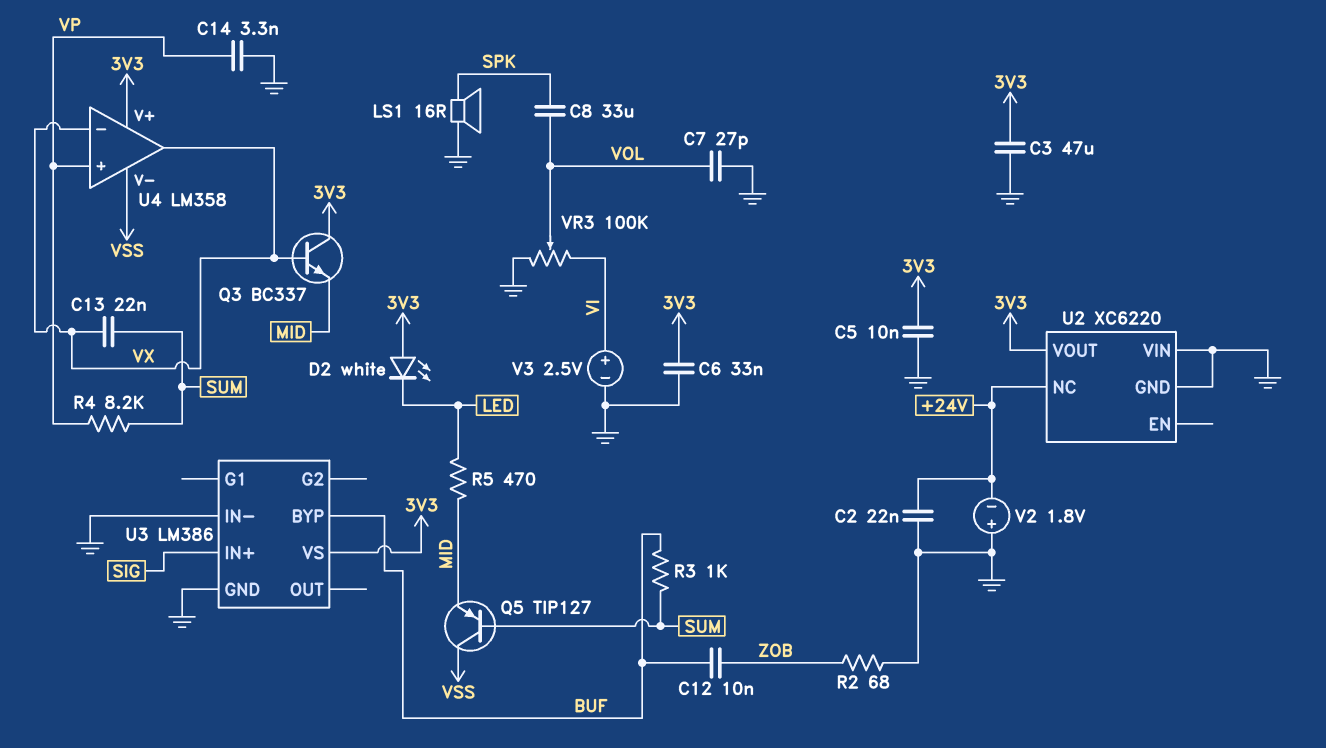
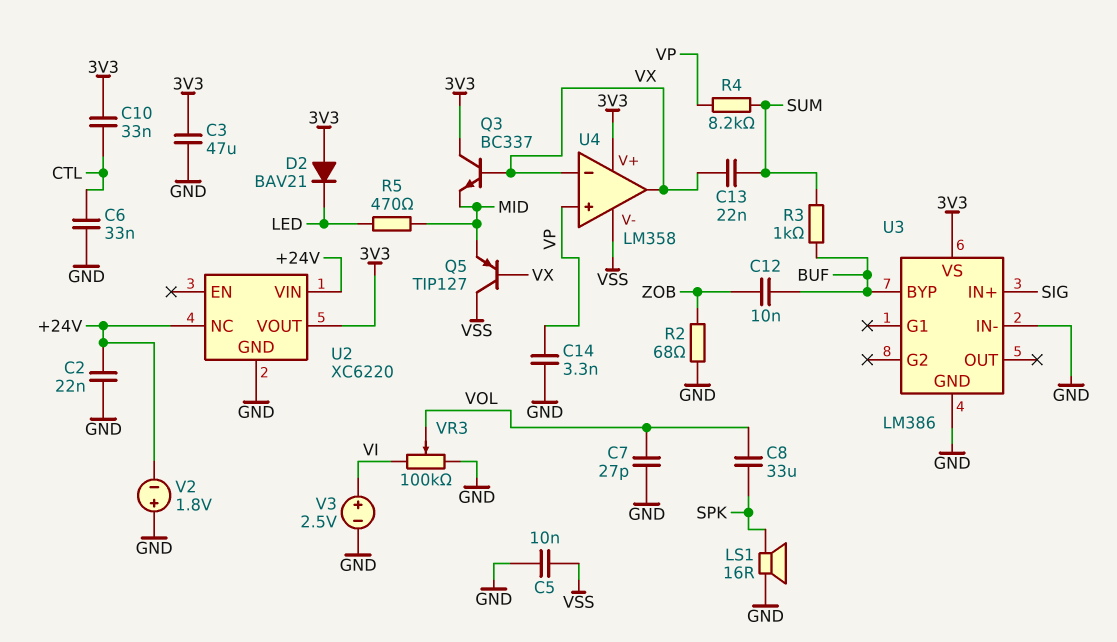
C5: 10nF (3V3, GND) -> 10nF (GND, VSS)
C6: 33nF (3V3, GND) -> 33nF (CTL, GND)
C10: none -> 33nF (3V3, CTL)
D2: LED white (A 3V3, K LED) -> diode BAV21 (A 3V3, K LED)
Q5: PNP TIP127 (B SUM, C VSS, E MID) -> PNP TIP127 (B VX, C VSS, E MID)
U2 pin VIN: GND -> +24V

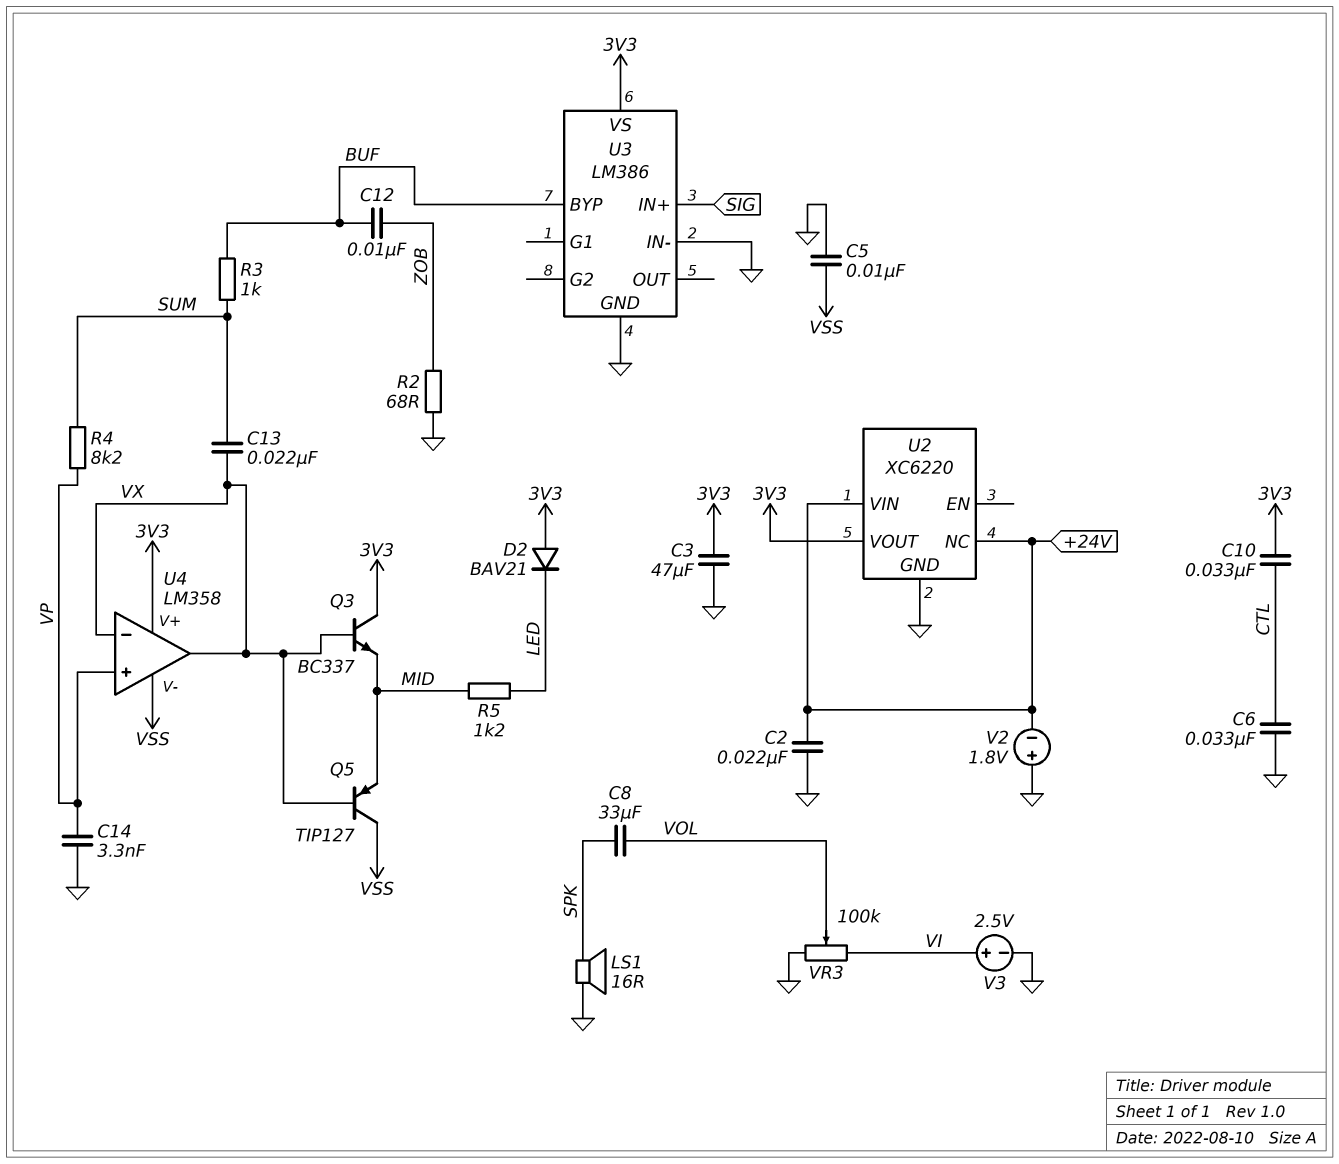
C7: 27pF (GND, VOL) -> none
R5: 470 (LED, MID) -> 1.2k (LED, MID)

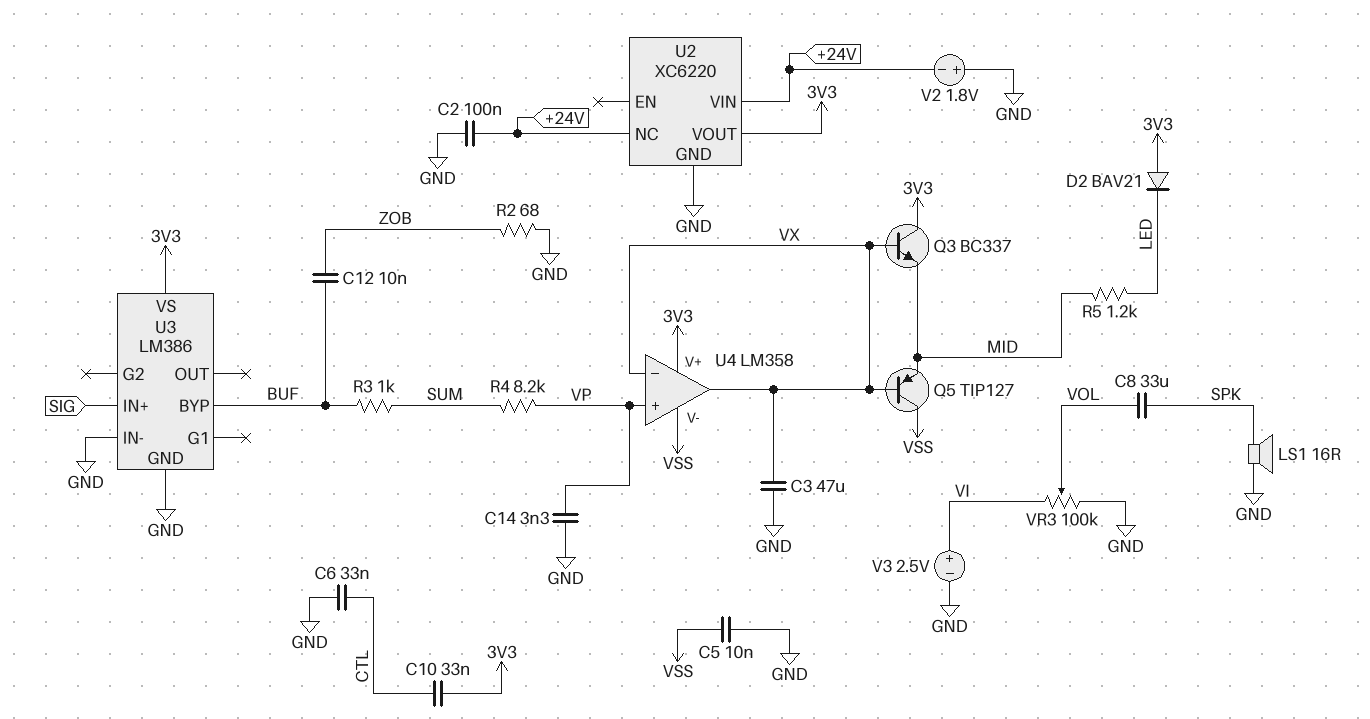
C2: 22nF (+24V, GND) -> 100nF (+24V, GND)
C3: 47uF (3V3, GND) -> 47uF (GND, VX)
C13: 22nF (SUM, VX) -> none

